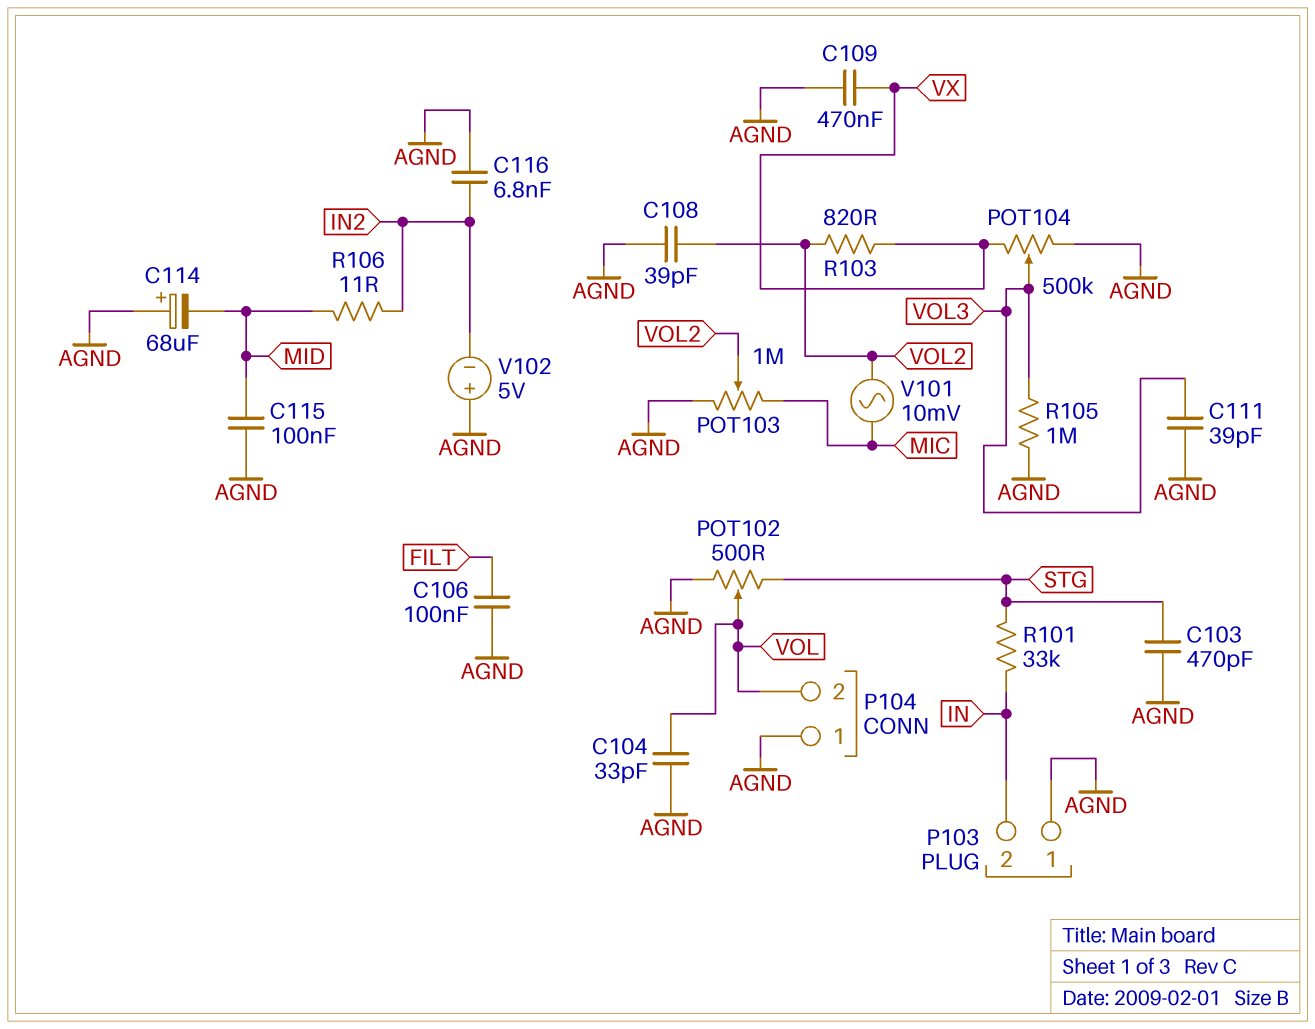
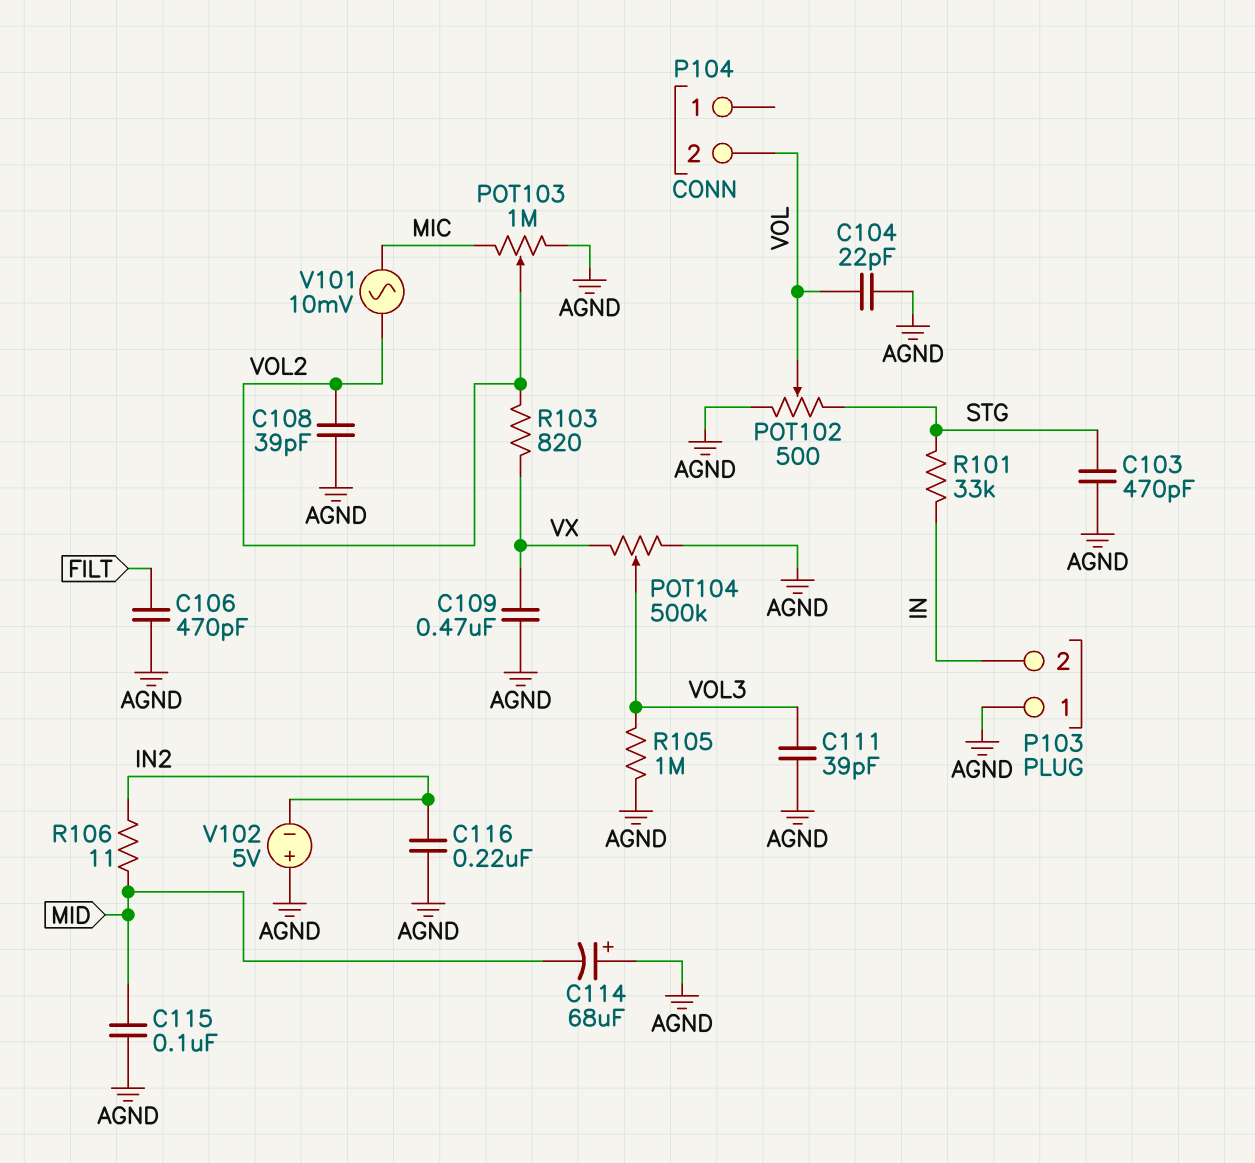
C104: 33pF (AGND, VOL) -> 22pF (AGND, VOL)
C106: 100nF (AGND, FILT) -> 470pF (AGND, FILT)
C116: 6.8nF (AGND, IN2) -> 220nF (AGND, IN2)
P104 pin 1: AGND -> none

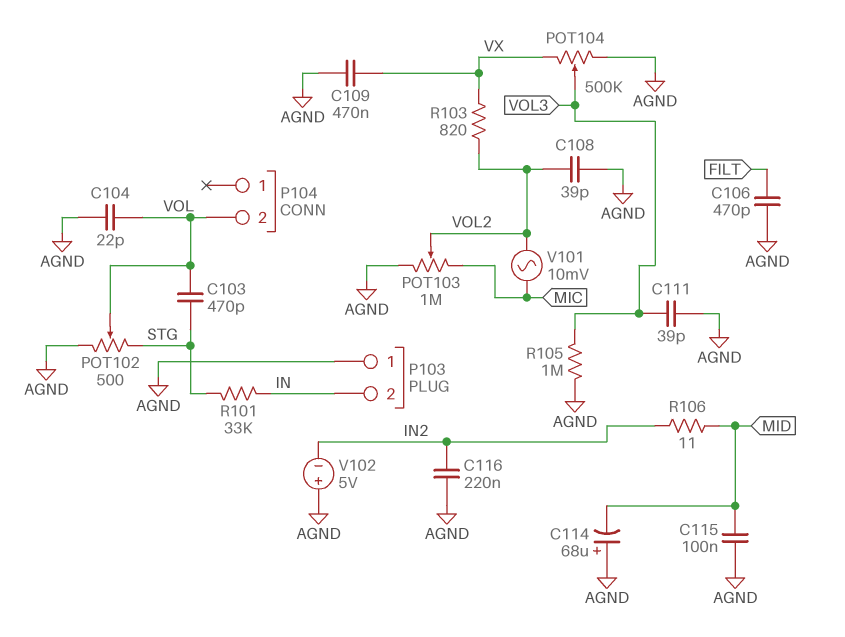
C103: 470pF (AGND, STG) -> 470pF (STG, VOL)

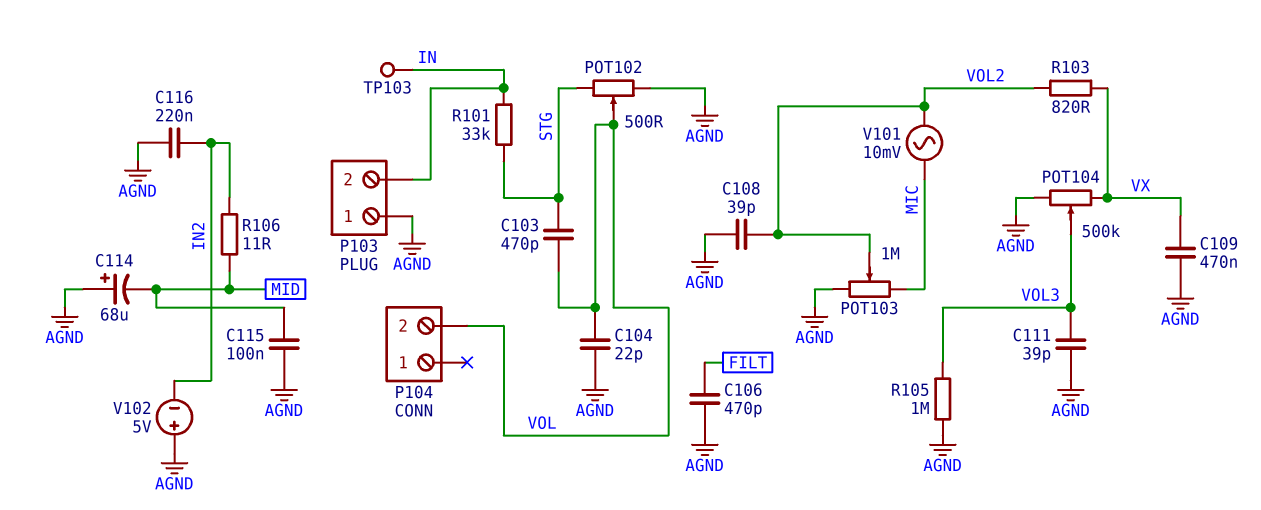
TP103: none -> test point (IN)

